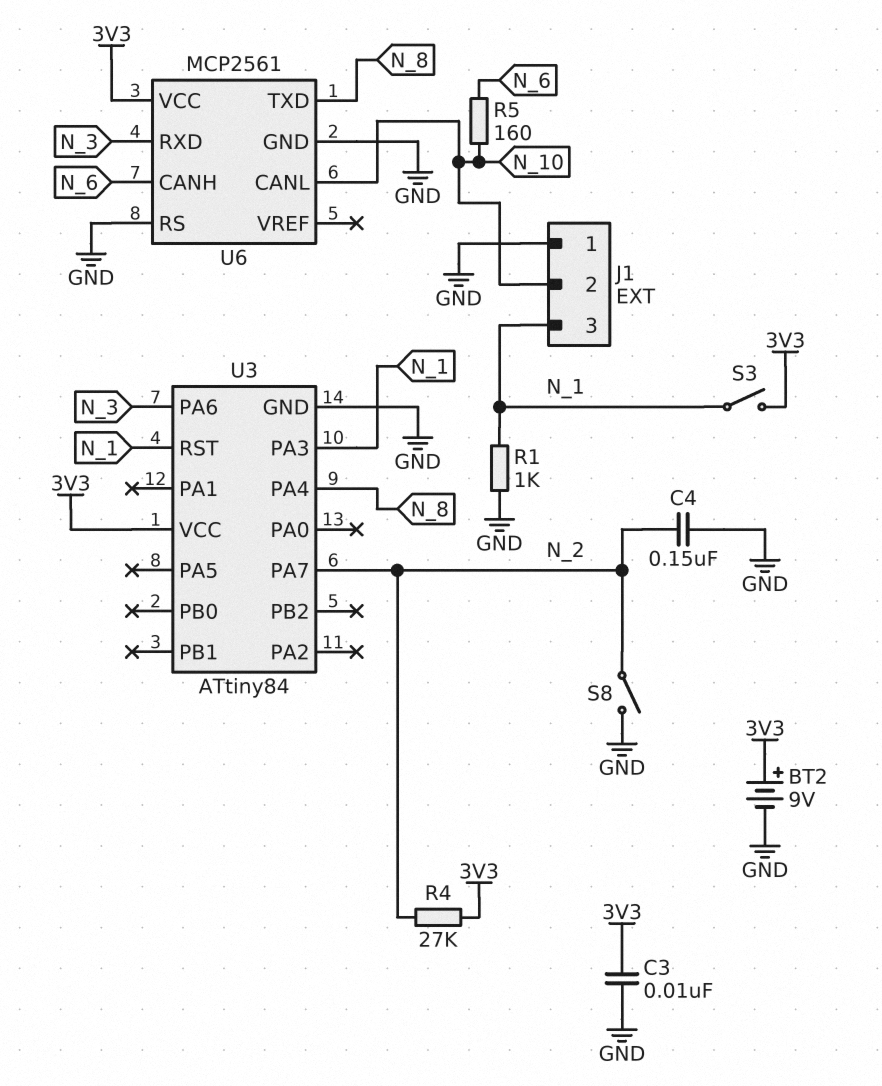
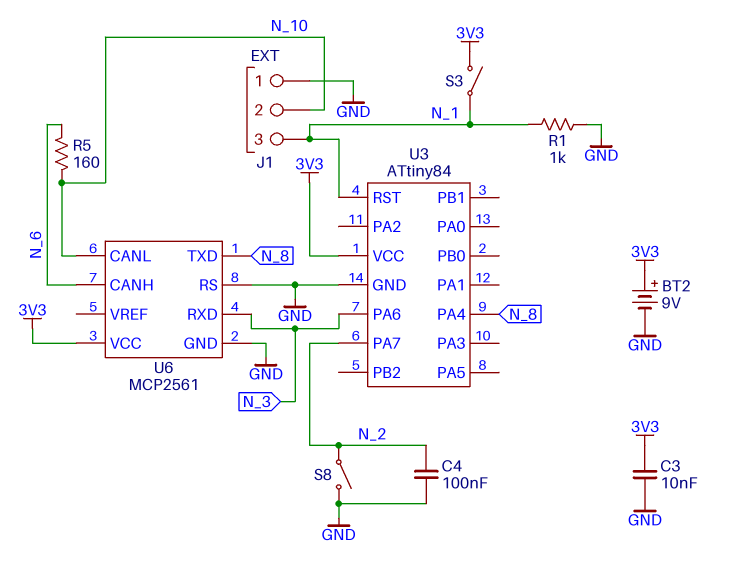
C4: 150nF (GND, N_2) -> 100nF (GND, N_2)
R4: 27k (3V3, N_2) -> none
U3 pin PA3: N_1 -> none

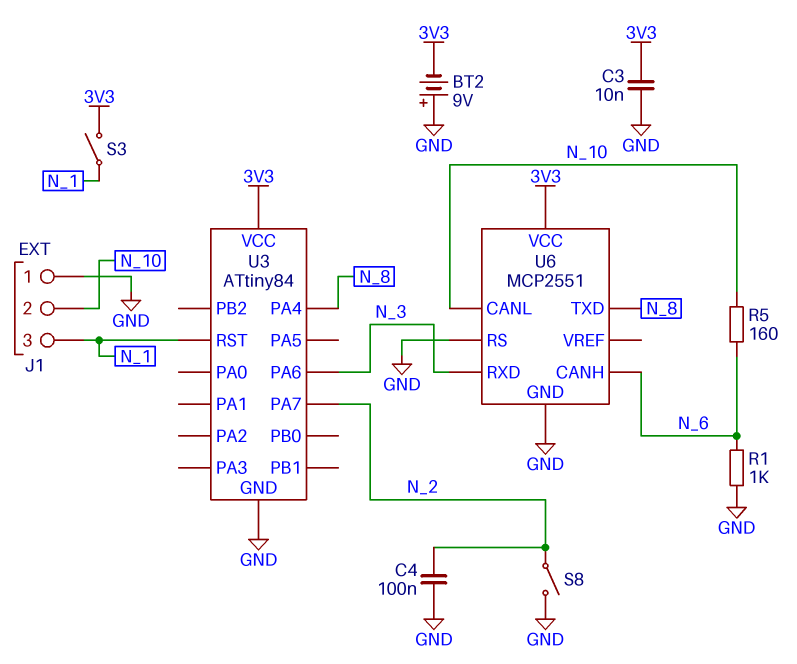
BT2: 9V (plus 3V3, minus GND) -> 9V (plus GND, minus 3V3)
R1: 1k (GND, N_1) -> 1k (GND, N_6)
U6: MCP2561 -> MCP2551

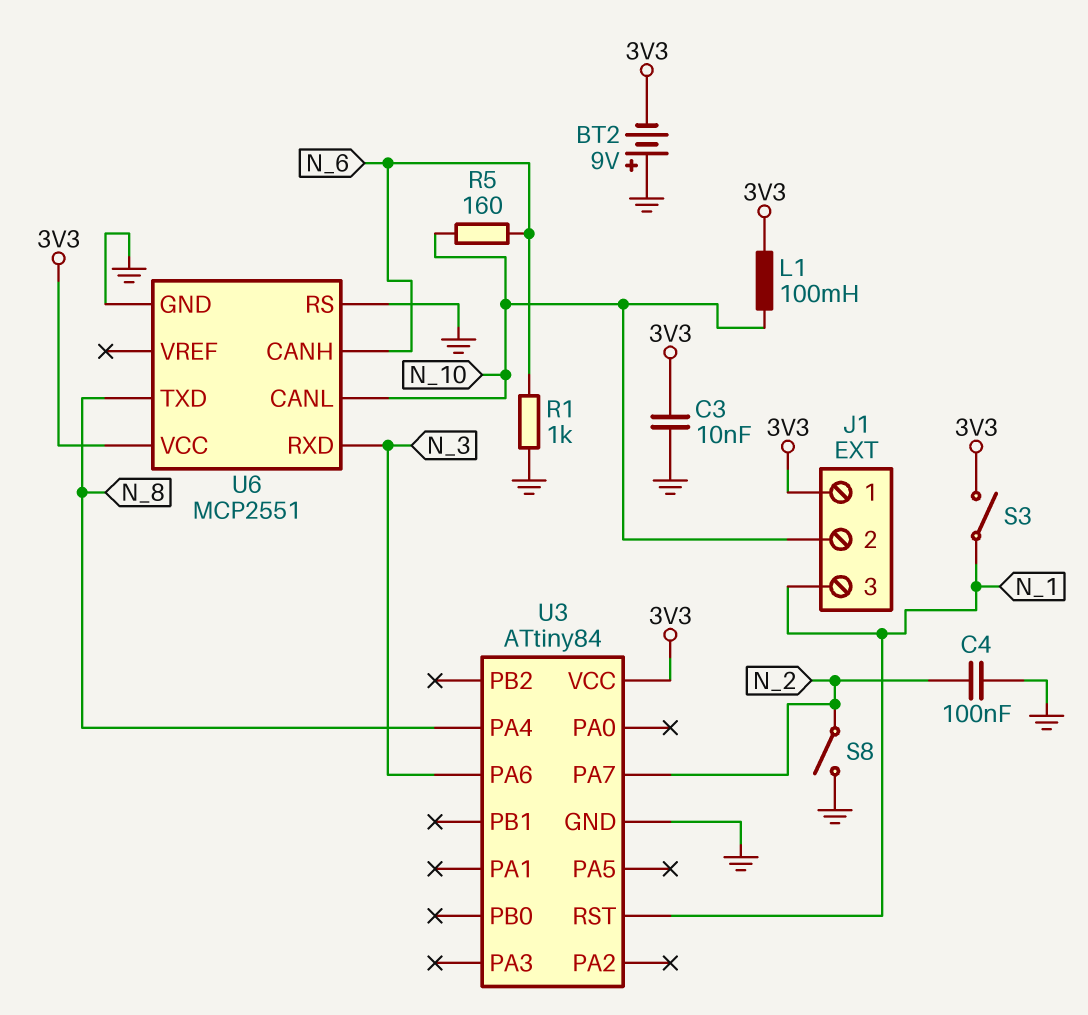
J1 pin 1: GND -> 3V3
L1: none -> 100mH (3V3, N_10)

